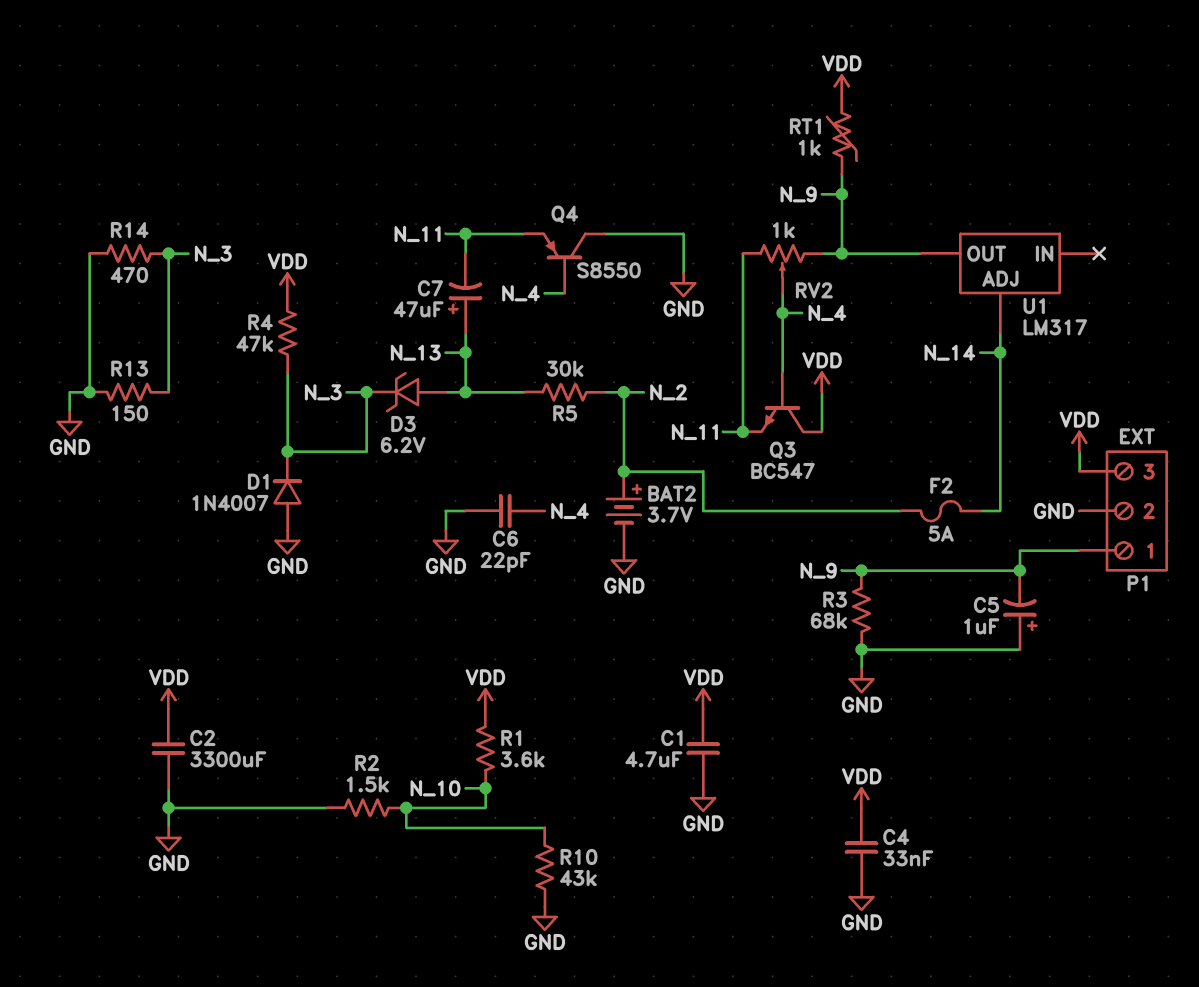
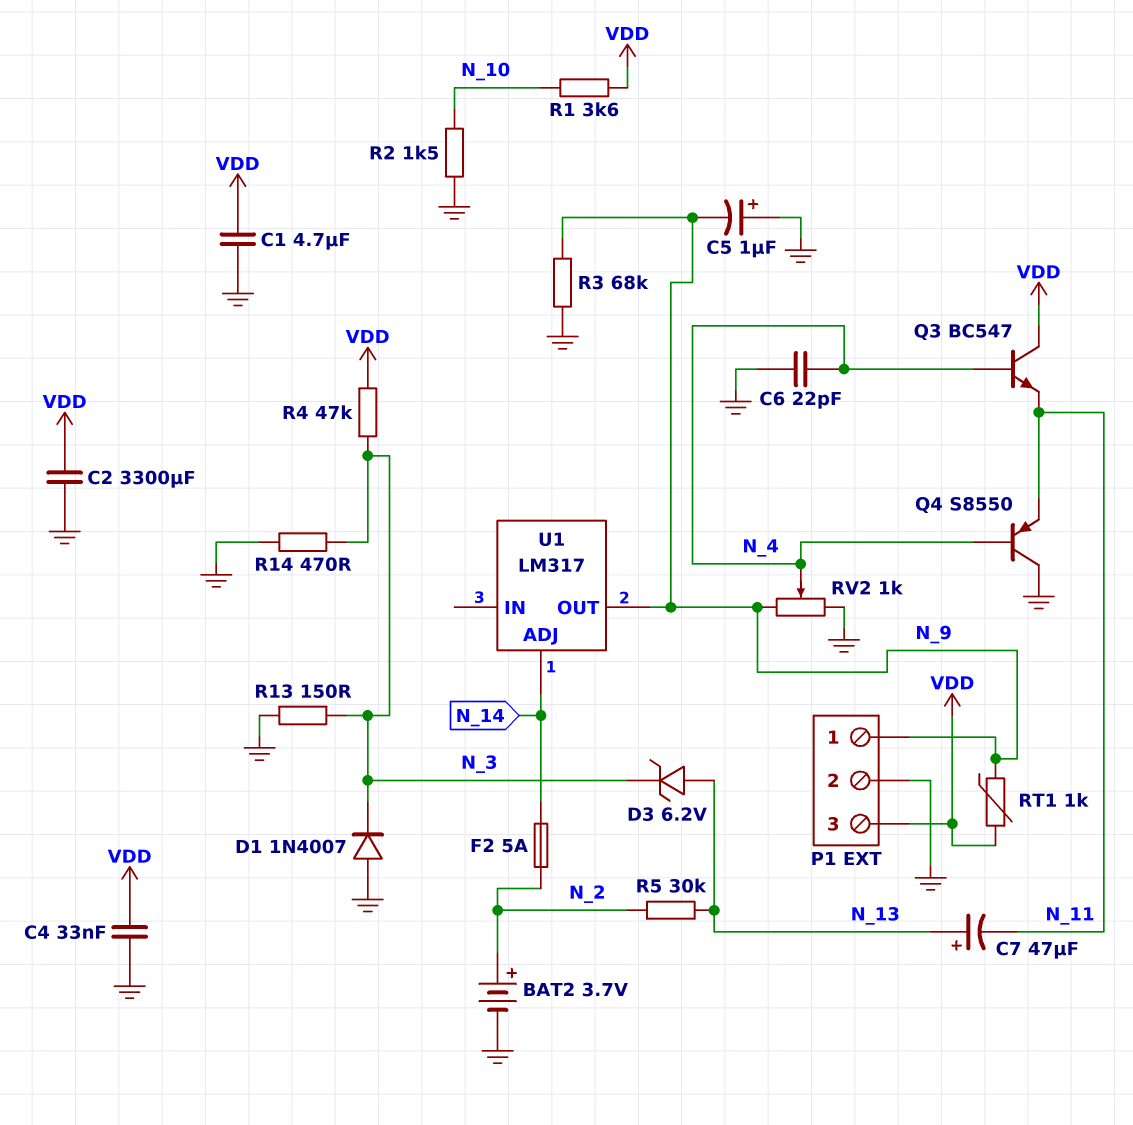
R10: 43k (GND, N_10) -> none
RV2: 1k (N_9, N_11, wiper N_4) -> 1k (GND, N_9, wiper N_4)

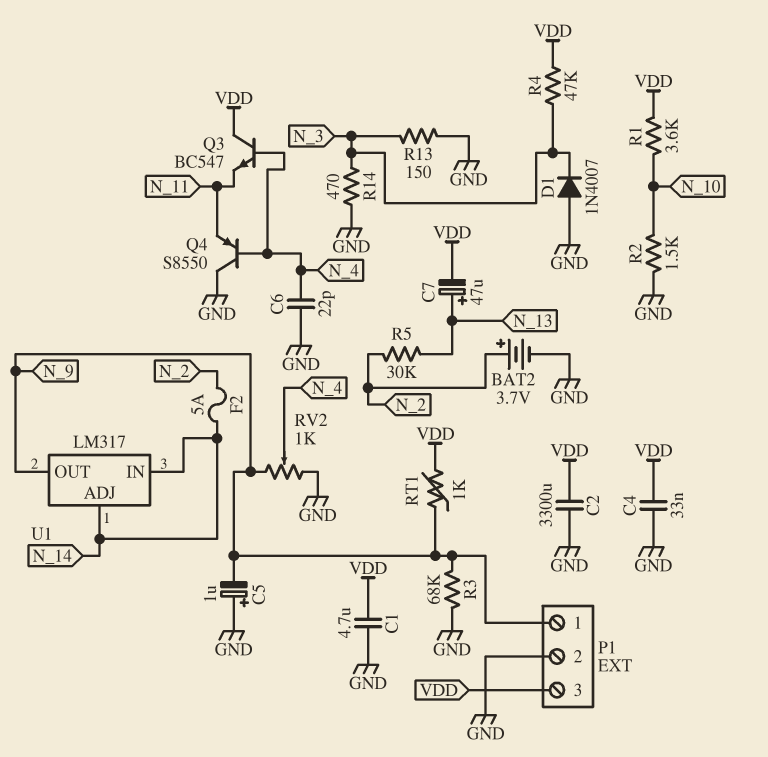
C7: 47uF (plus N_13, minus N_11) -> 47uF (plus N_13, minus VDD)
D3: zener 6.2V (A N_13, K N_3) -> none
U1 pin IN: none -> N_14

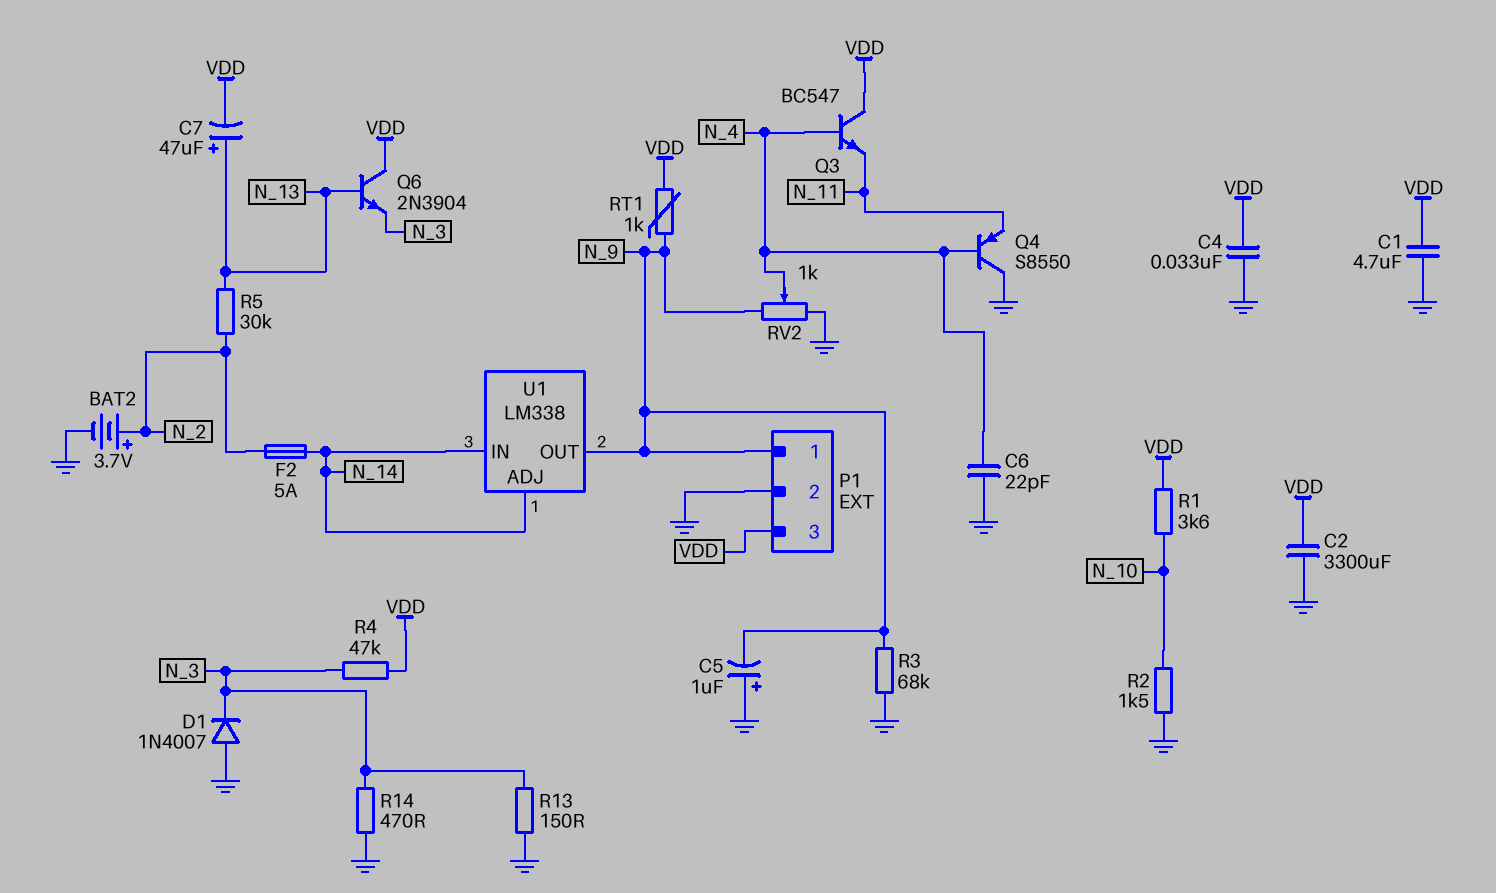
Q6: none -> NPN 2N3904 (B N_13, C VDD, E N_3)
U1: LM317 -> LM338

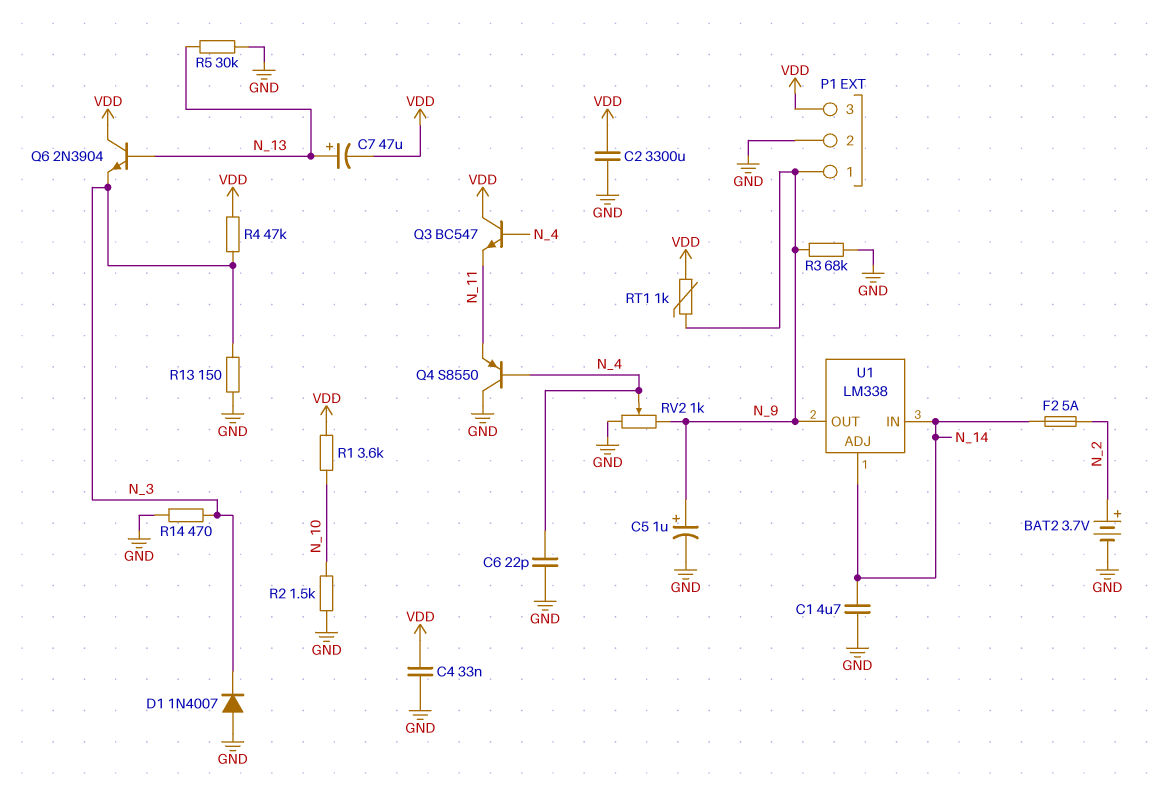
C1: 4.7uF (GND, VDD) -> 4.7uF (GND, N_14)
C5: 1uF (plus GND, minus N_9) -> 1uF (plus N_9, minus GND)
R5: 30k (N_2, N_13) -> 30k (GND, N_13)

